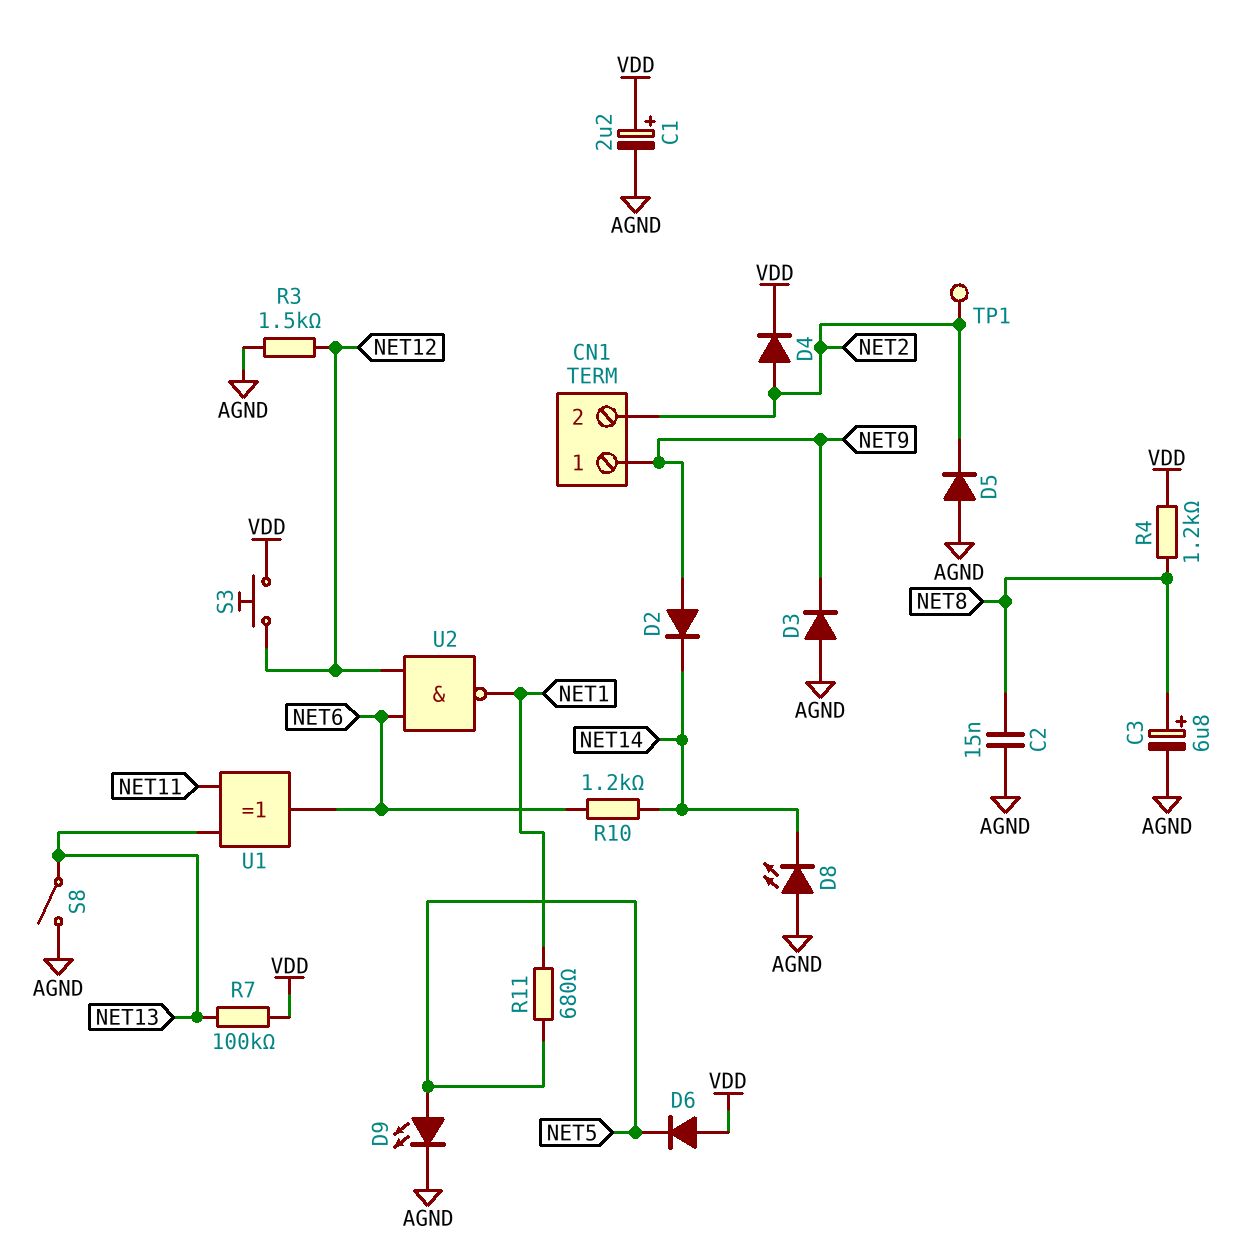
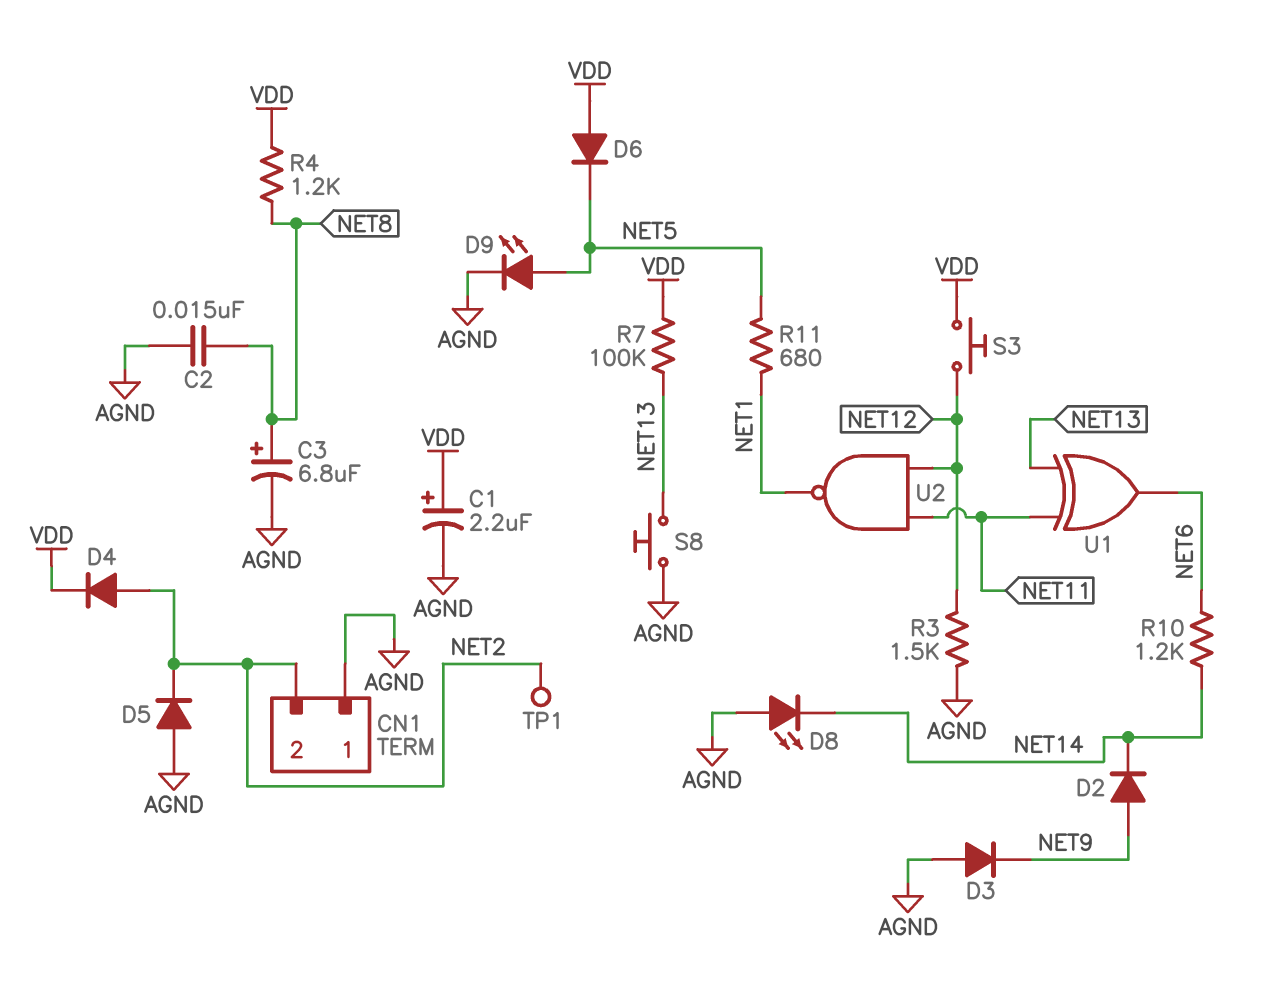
CN1 pin 1: NET9 -> AGND
S8: switch (AGND, NET13) -> button (AGND, NET13)
U2: NAND (in NET6, in NET12, out NET1) -> NAND (in NET11, in NET12, out NET1)

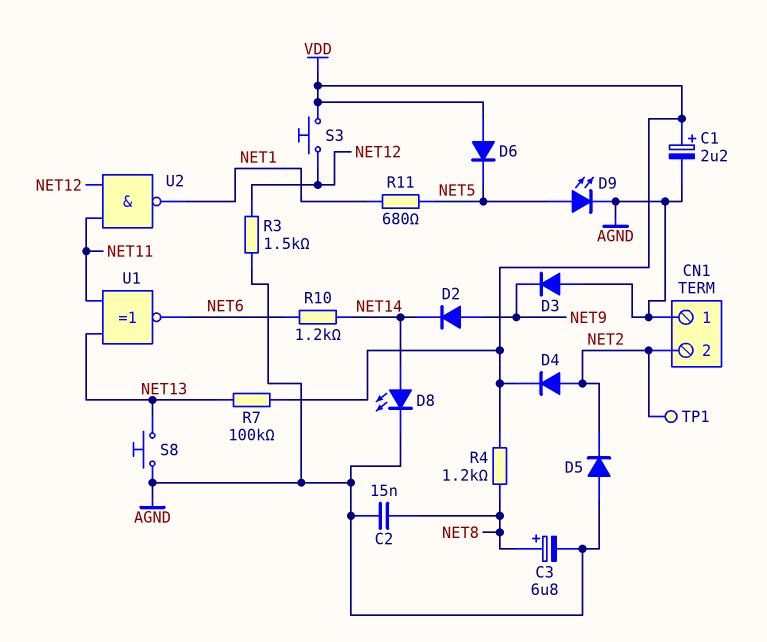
D8: LED (A AGND, K NET14) -> LED (A NET14, K AGND)
U1: XOR (in NET11, in NET13, out NET6) -> XNOR (in NET11, in NET13, out NET6)

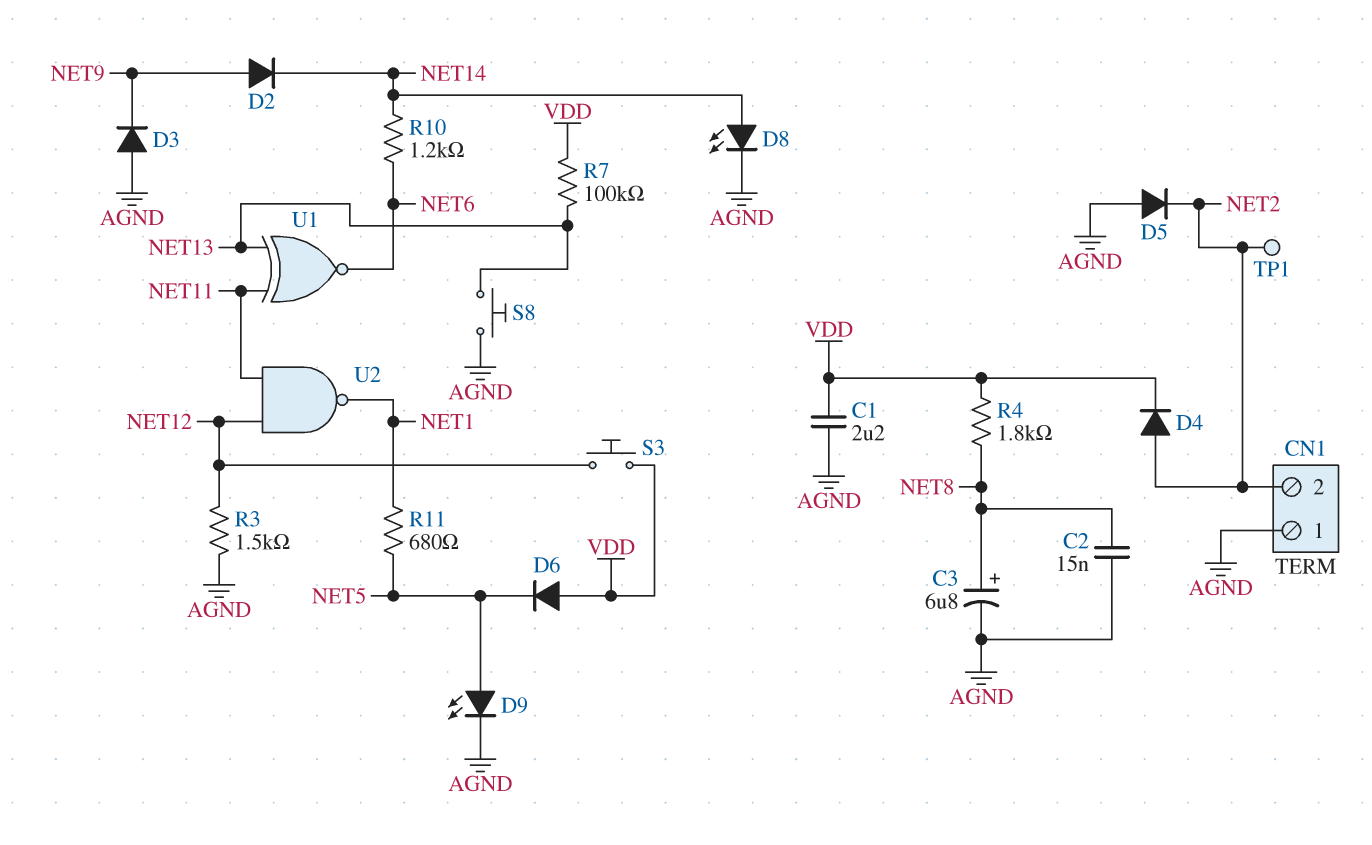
C1: 2.2uF (plus VDD, minus AGND) -> 2.2uF (AGND, VDD)
R4: 1.2k (NET8, VDD) -> 1.8k (NET8, VDD)

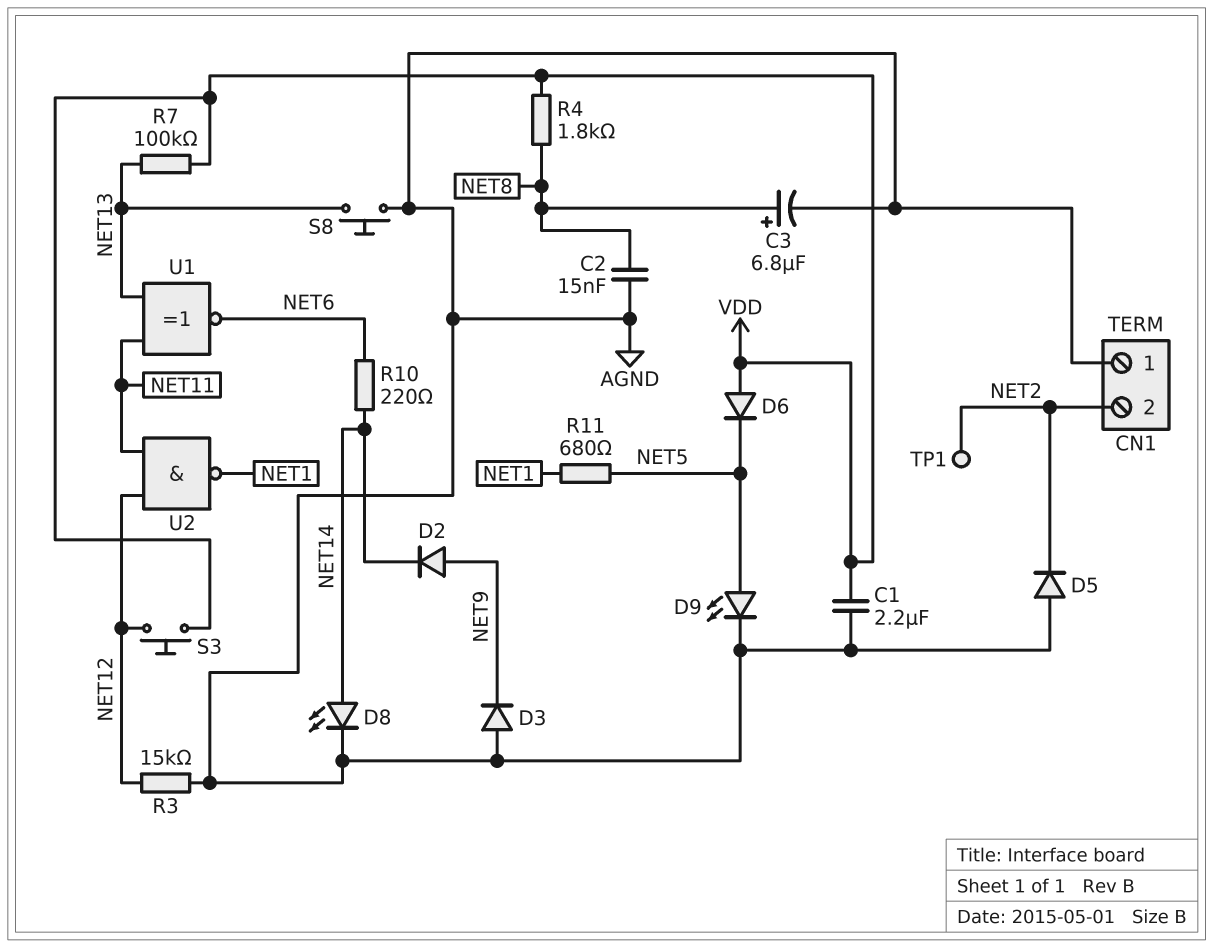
D4: diode (A NET2, K VDD) -> none
R3: 1.5k (AGND, NET12) -> 15k (AGND, NET12)
R10: 1.2k (NET6, NET14) -> 220 (NET6, NET14)

